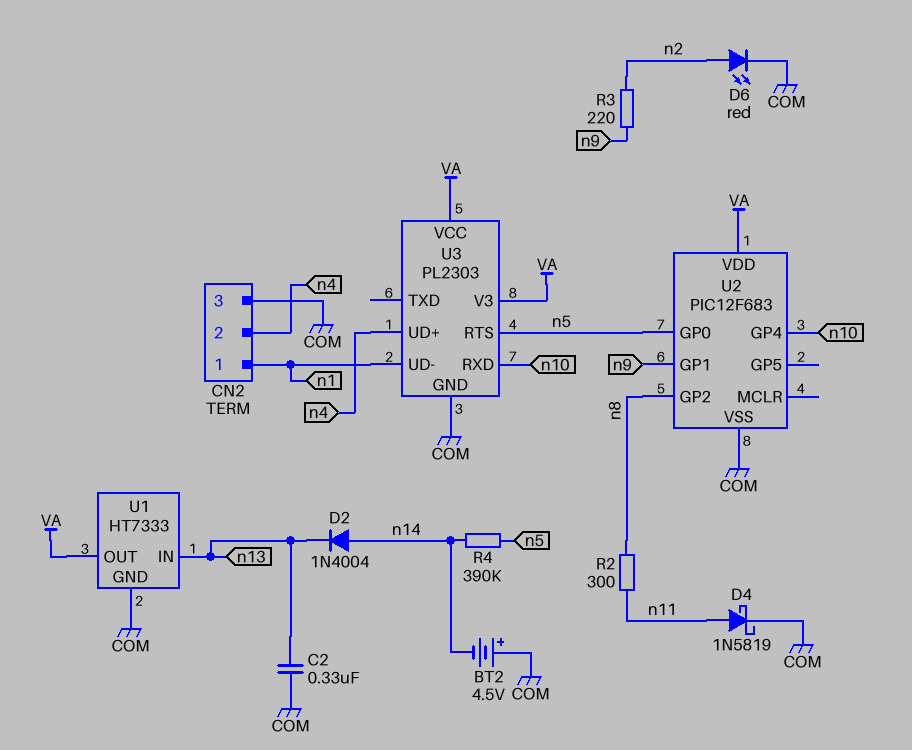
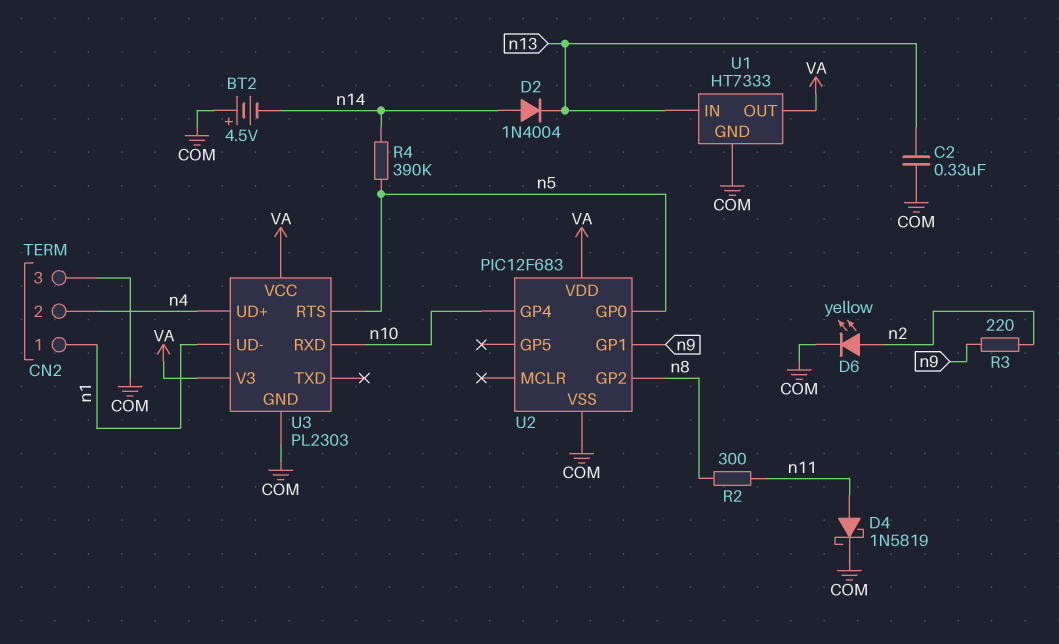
D6: LED red (A n2, K COM) -> LED yellow (A n2, K COM)

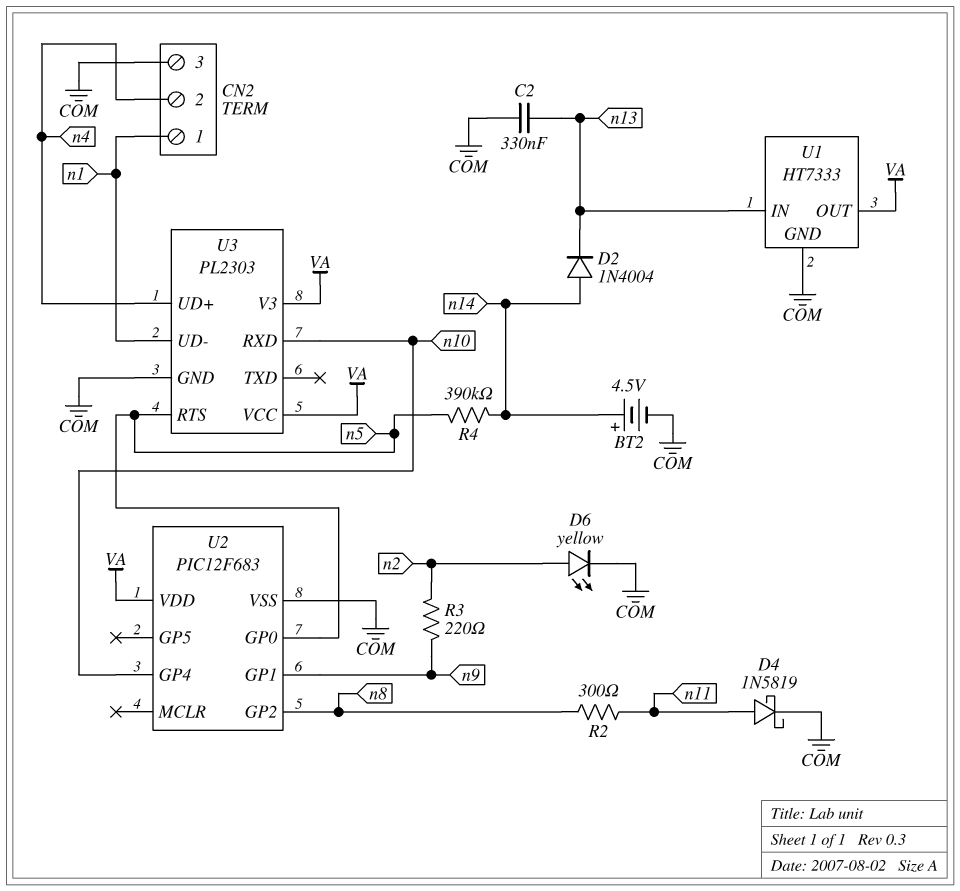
BT2: 4.5V (plus COM, minus n14) -> 4.5V (plus n14, minus COM)

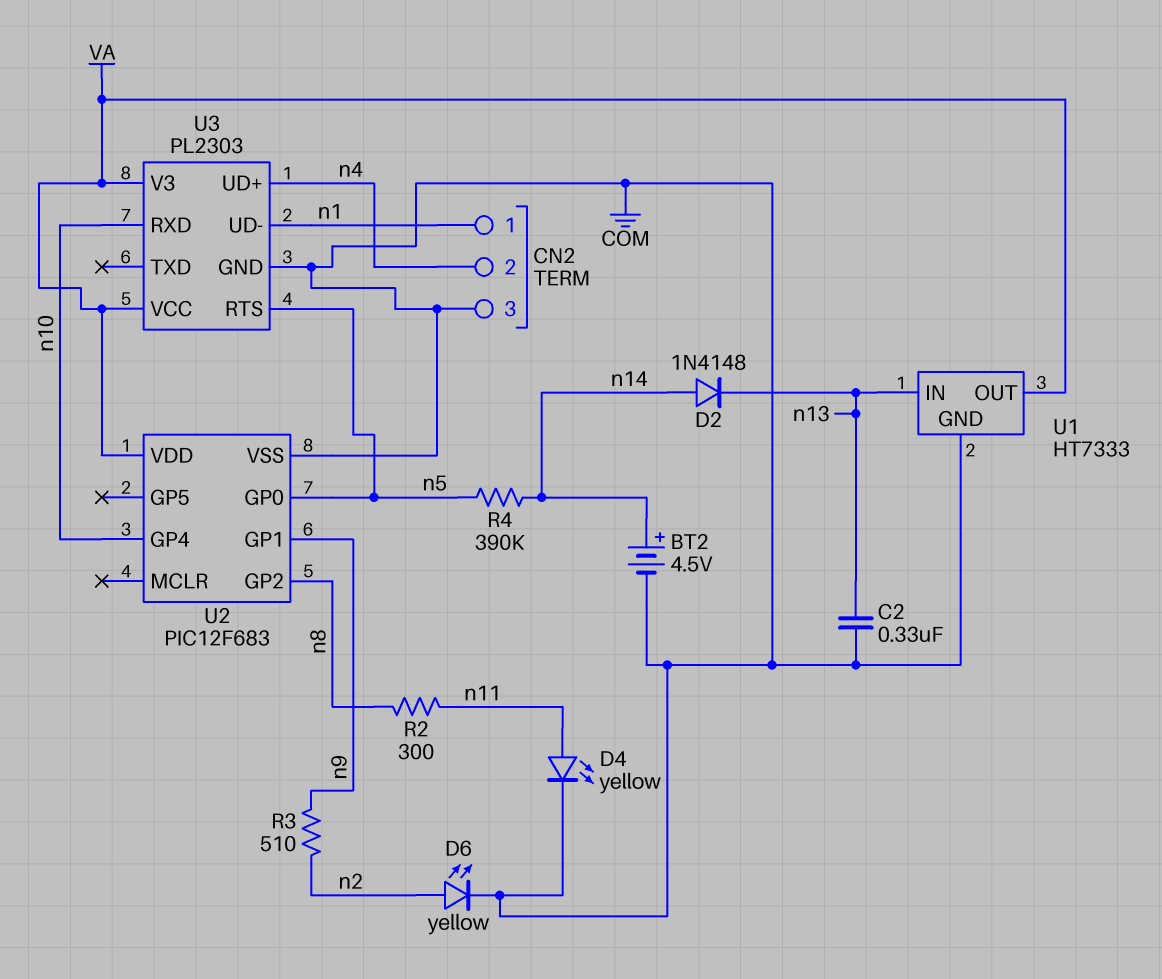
D2: diode 1N4004 (A n14, K n13) -> diode 1N4148 (A n14, K n13)
D4: schottky 1N5819 (A n11, K COM) -> LED yellow (A n11, K COM)
R3: 220 (n2, n9) -> 510 (n2, n9)

